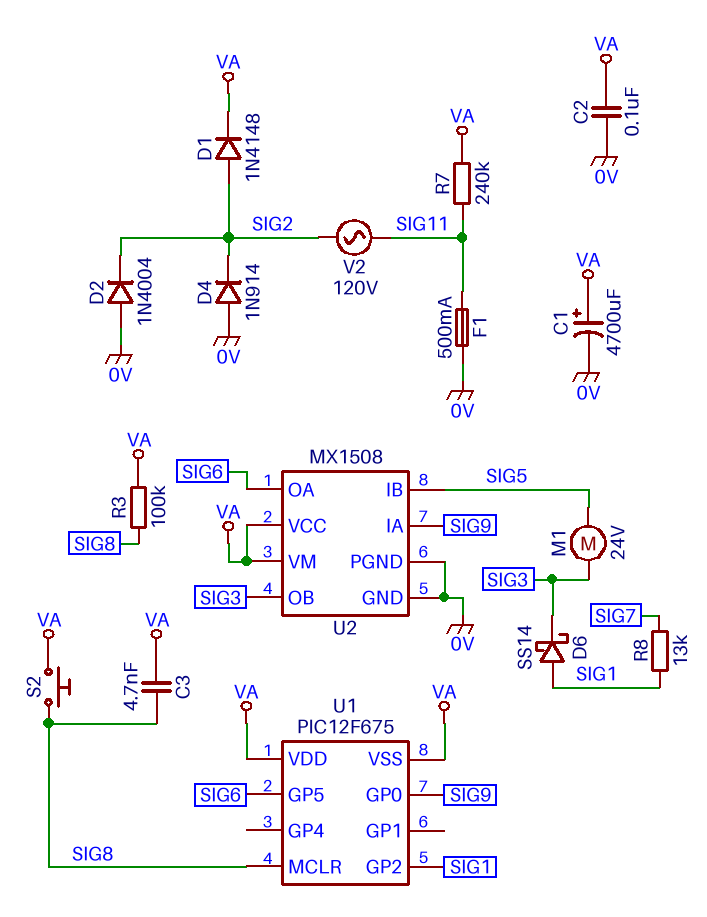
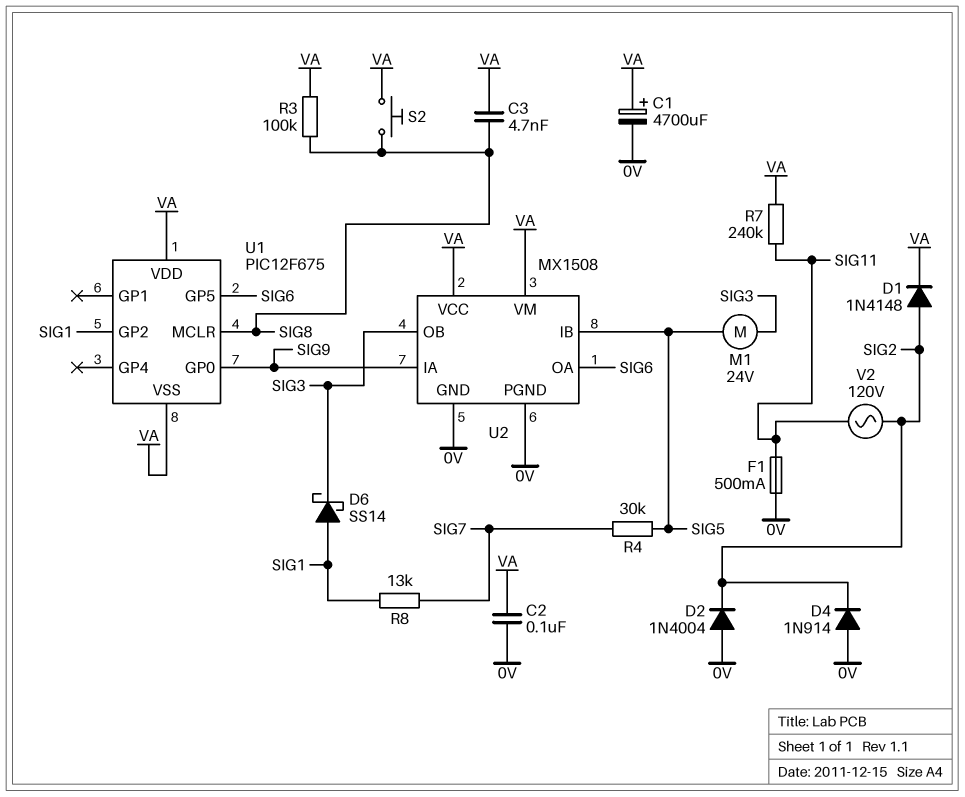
R4: none -> 30k (SIG5, SIG7)

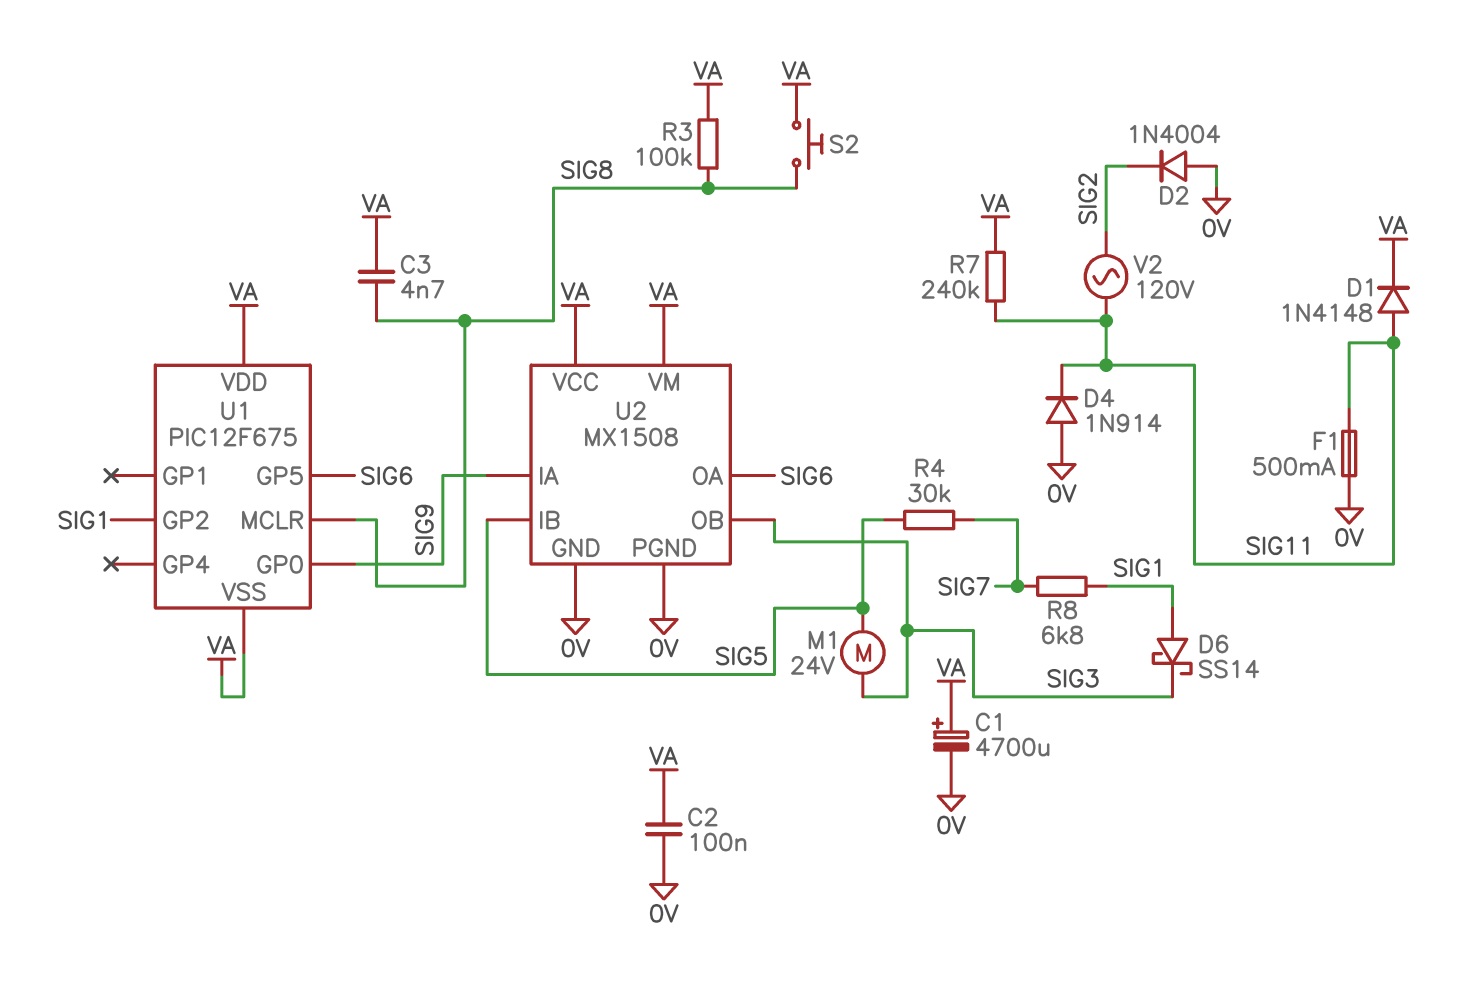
D1: diode 1N4148 (A SIG2, K VA) -> diode 1N4148 (A SIG11, K VA)
D4: diode 1N914 (A 0V, K SIG2) -> diode 1N914 (A 0V, K SIG11)
R8: 13k (SIG1, SIG7) -> 6.8k (SIG1, SIG7)

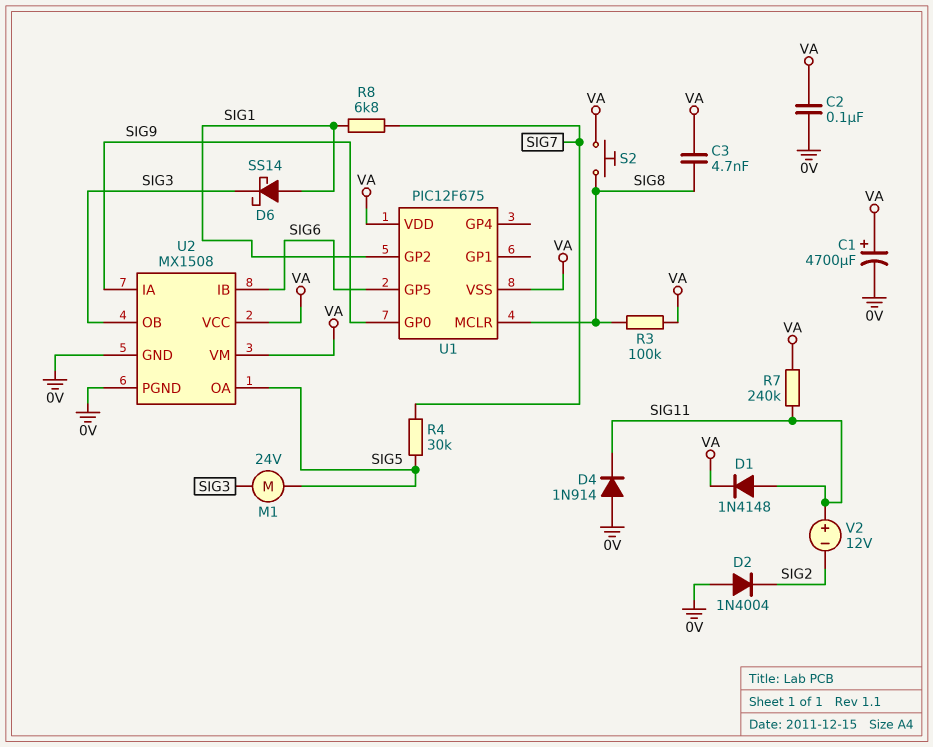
F1: 500mA (0V, SIG11) -> none
U2 pin IB: SIG5 -> SIG6
U2 pin OA: SIG6 -> SIG5
V2: AC 120V (SIG2, SIG11) -> 12V (plus SIG11, minus SIG2)

